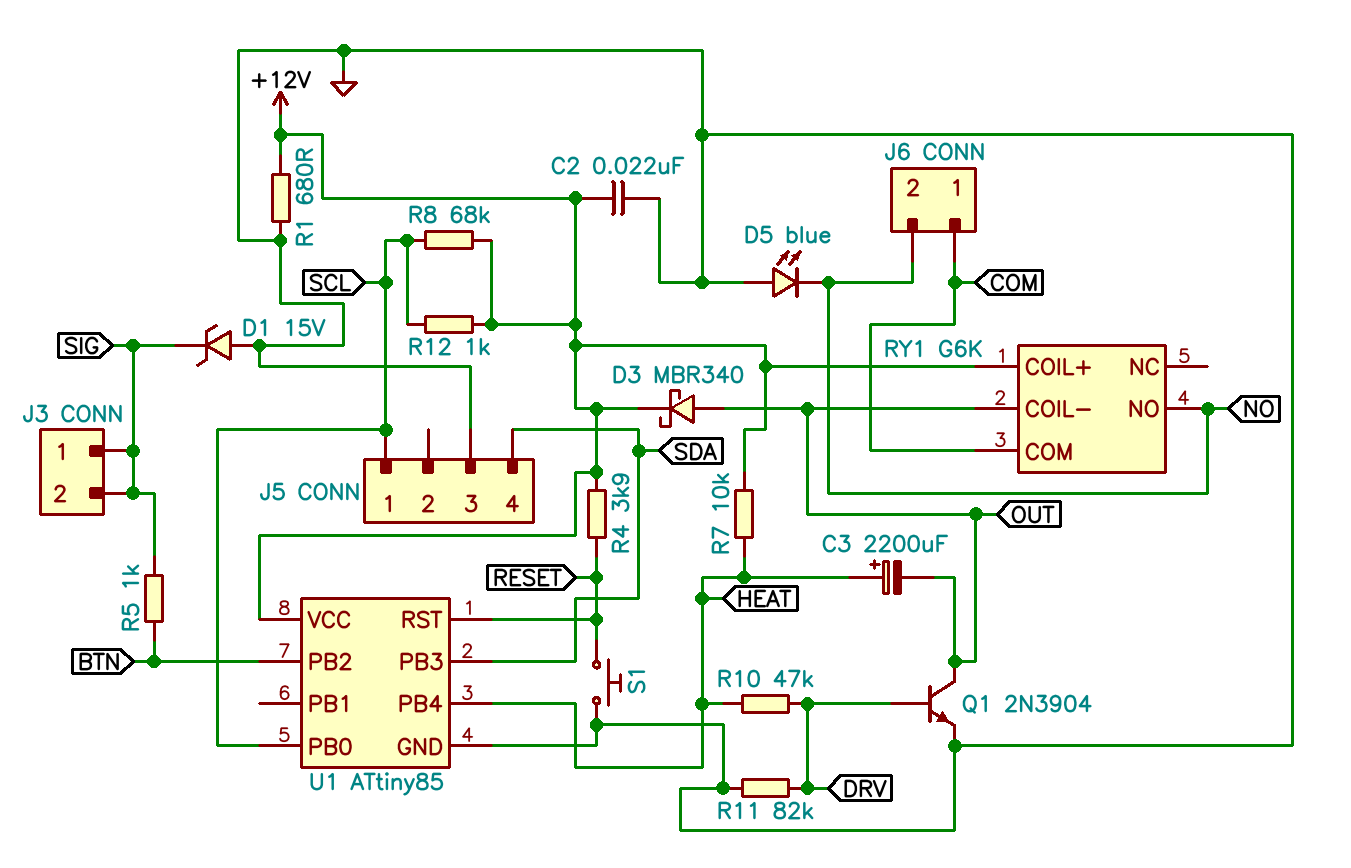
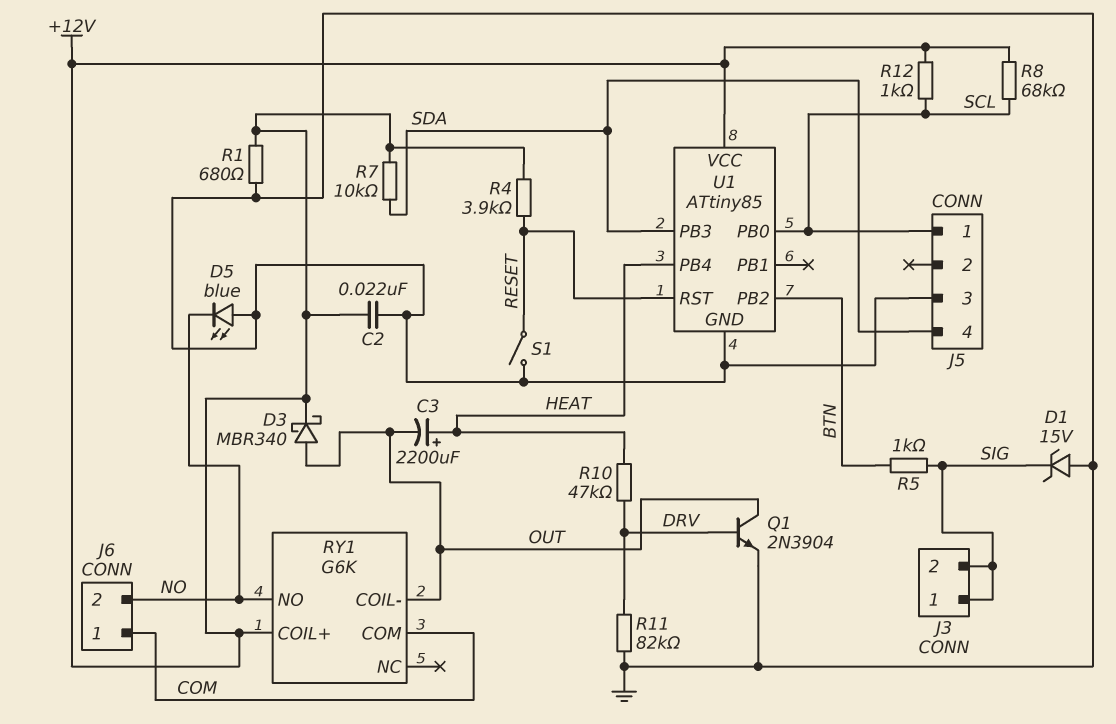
R7: 10k (+12V, HEAT) -> 10k (+12V, SDA)
S1: button (GND, RESET) -> switch (GND, RESET)

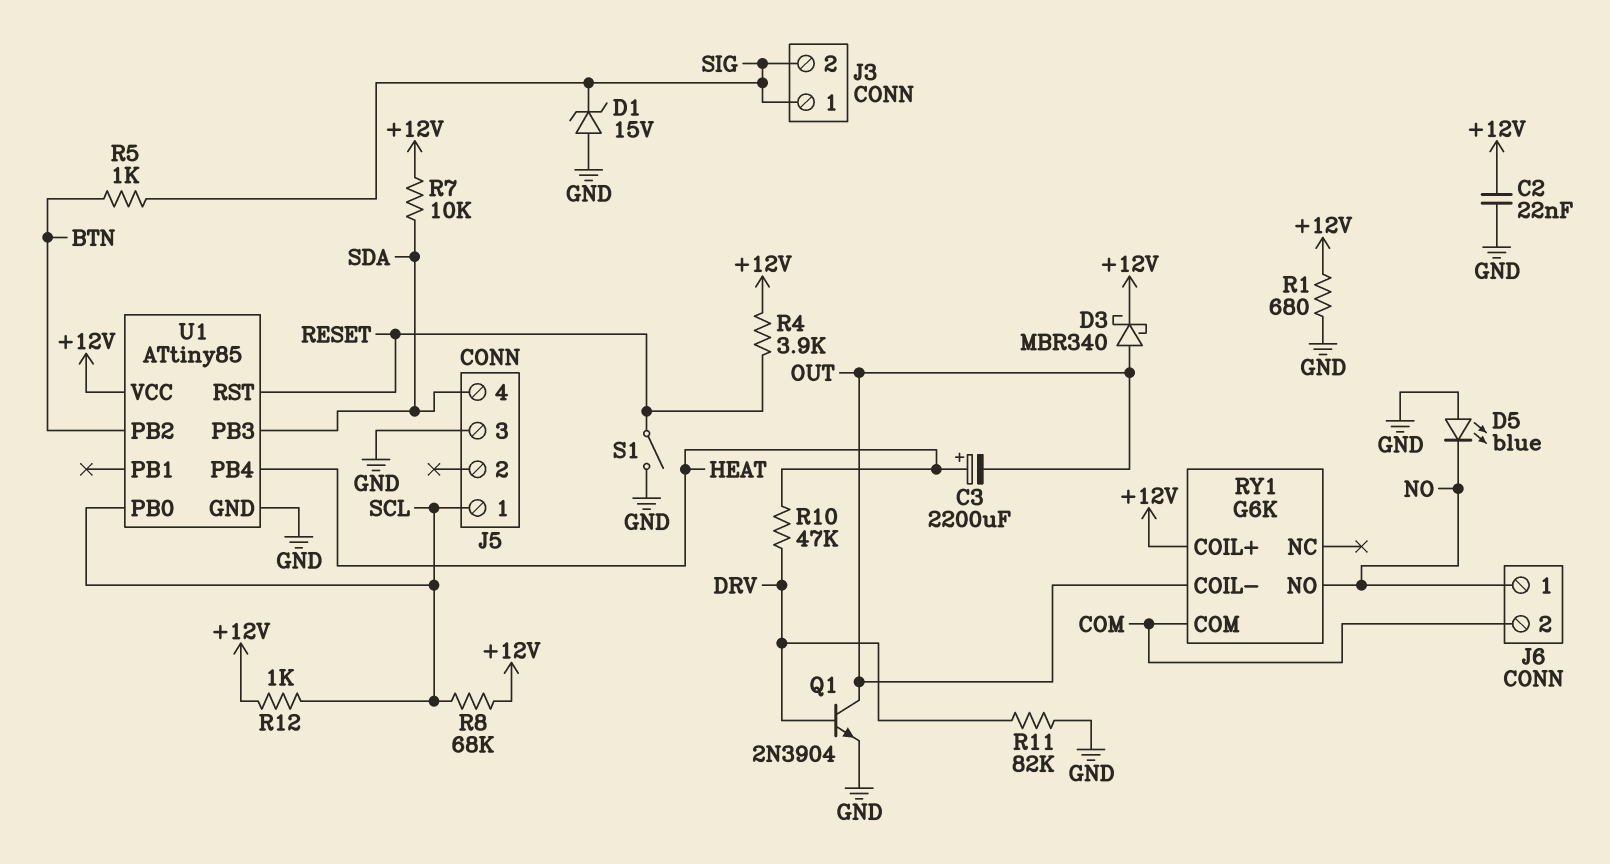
J6 pin 1: COM -> NO
J6 pin 2: NO -> COM

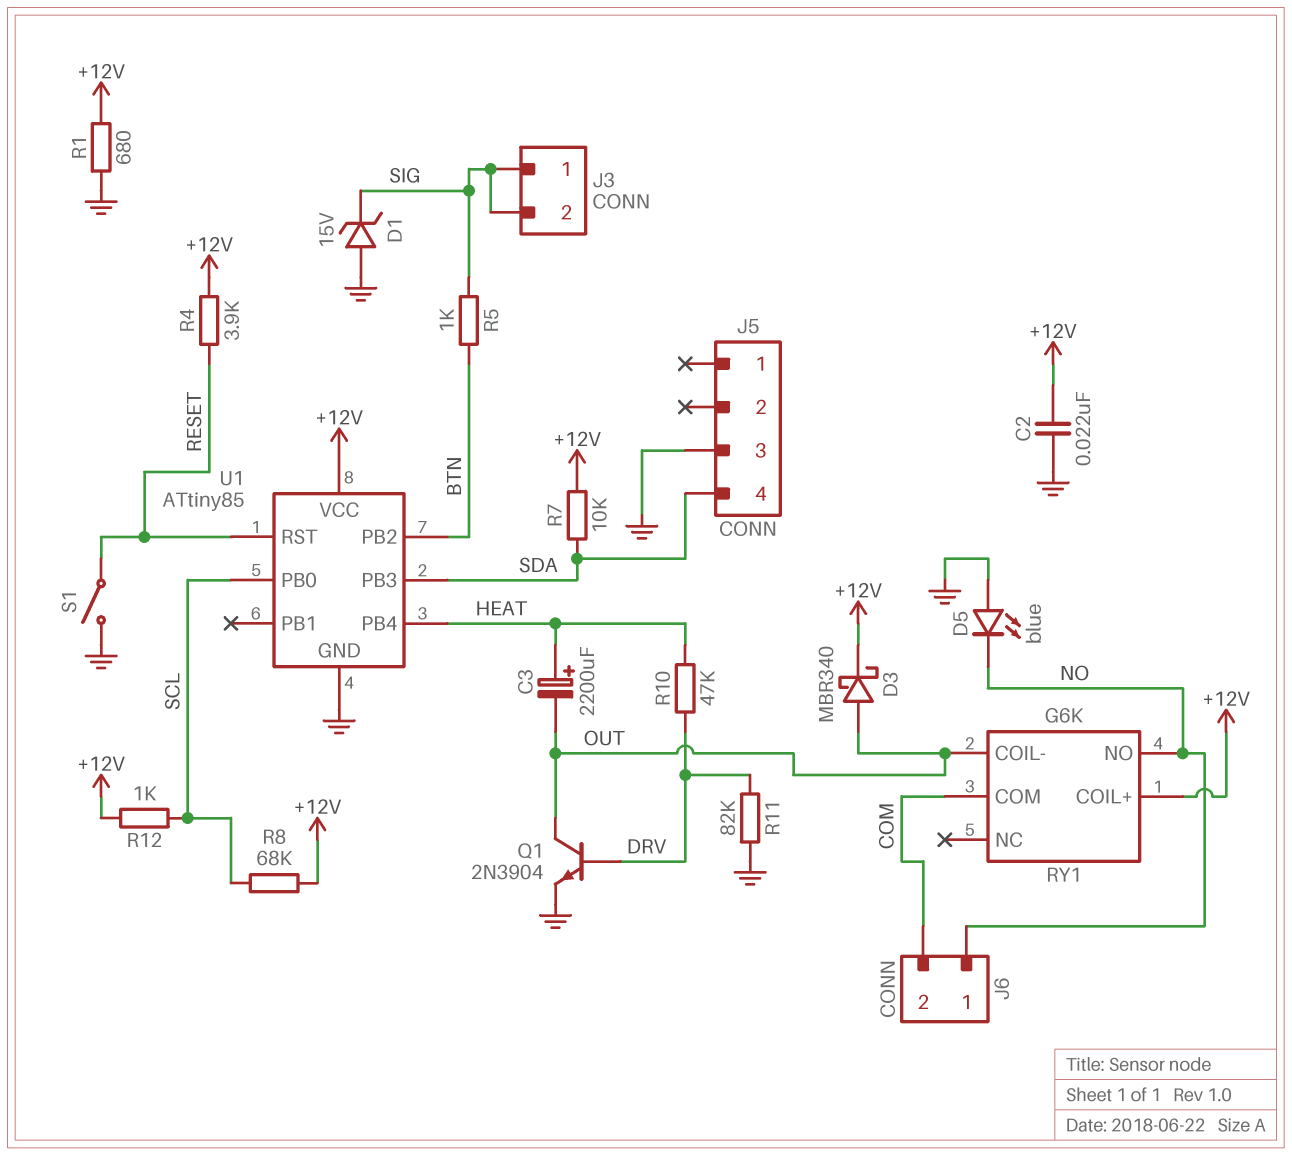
J5 pin 1: SCL -> none

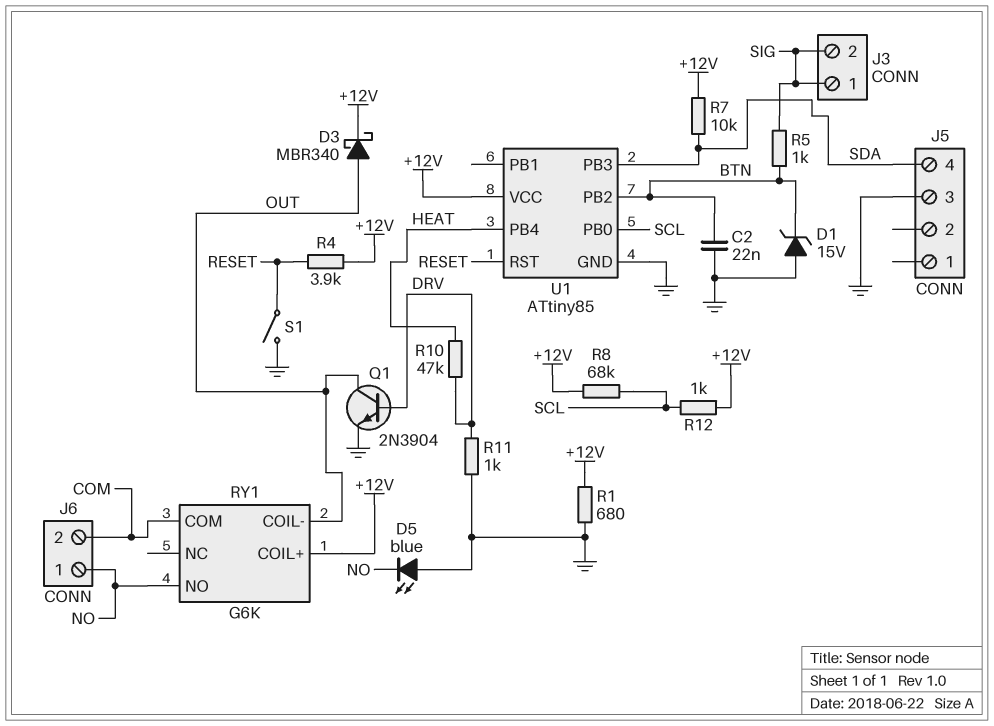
C2: 22nF (+12V, GND) -> 22nF (BTN, GND)
C3: 2200uF (plus HEAT, minus OUT) -> none
D1: zener 15V (A GND, K SIG) -> zener 15V (A GND, K BTN)
R11: 82k (DRV, GND) -> 1k (DRV, GND)

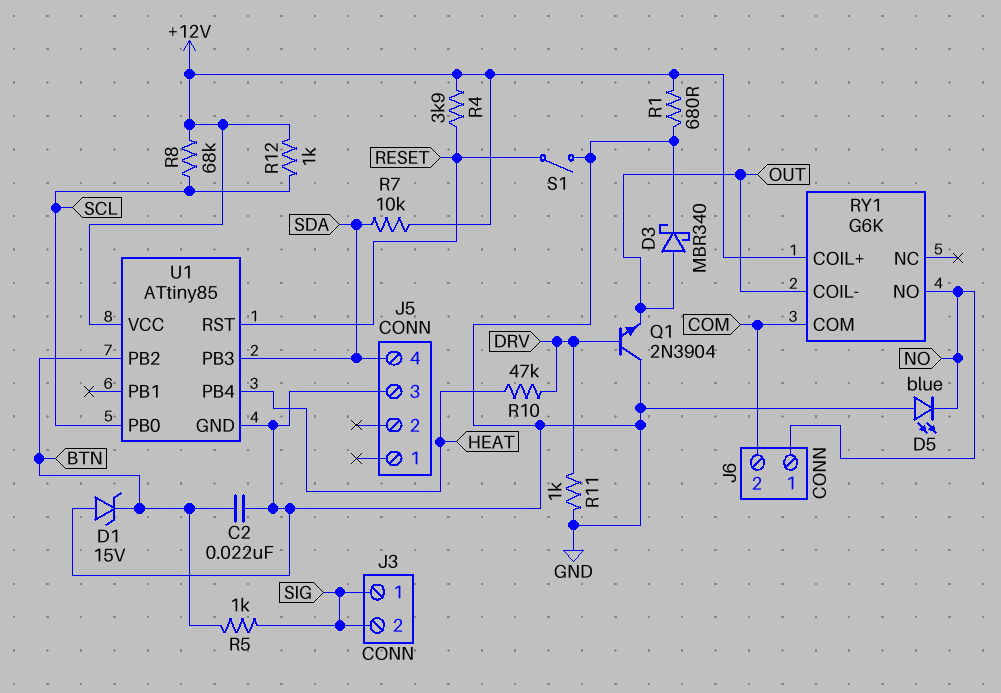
D3: schottky MBR340 (A OUT, K +12V) -> schottky MBR340 (A OUT, K GND)
Q1: NPN 2N3904 (B DRV, C OUT, E GND) -> NPN 2N3904 (B DRV, C GND, E OUT)

